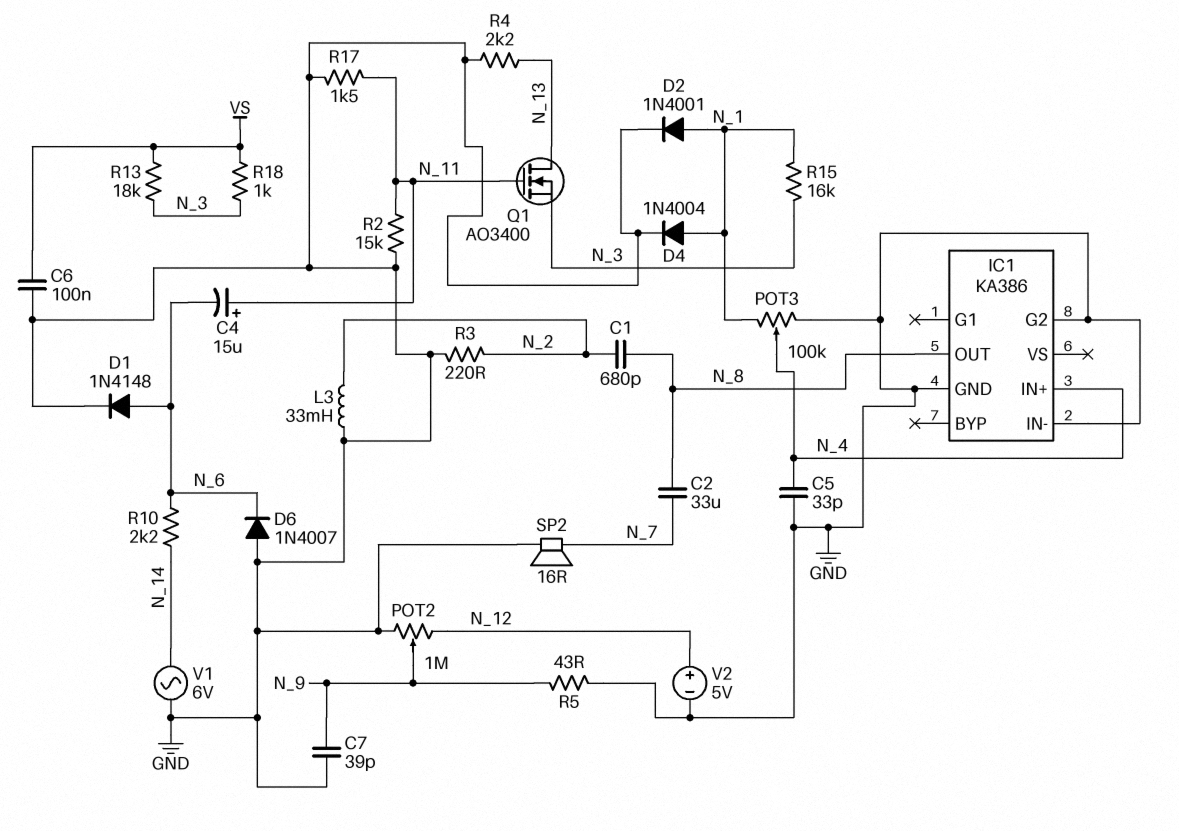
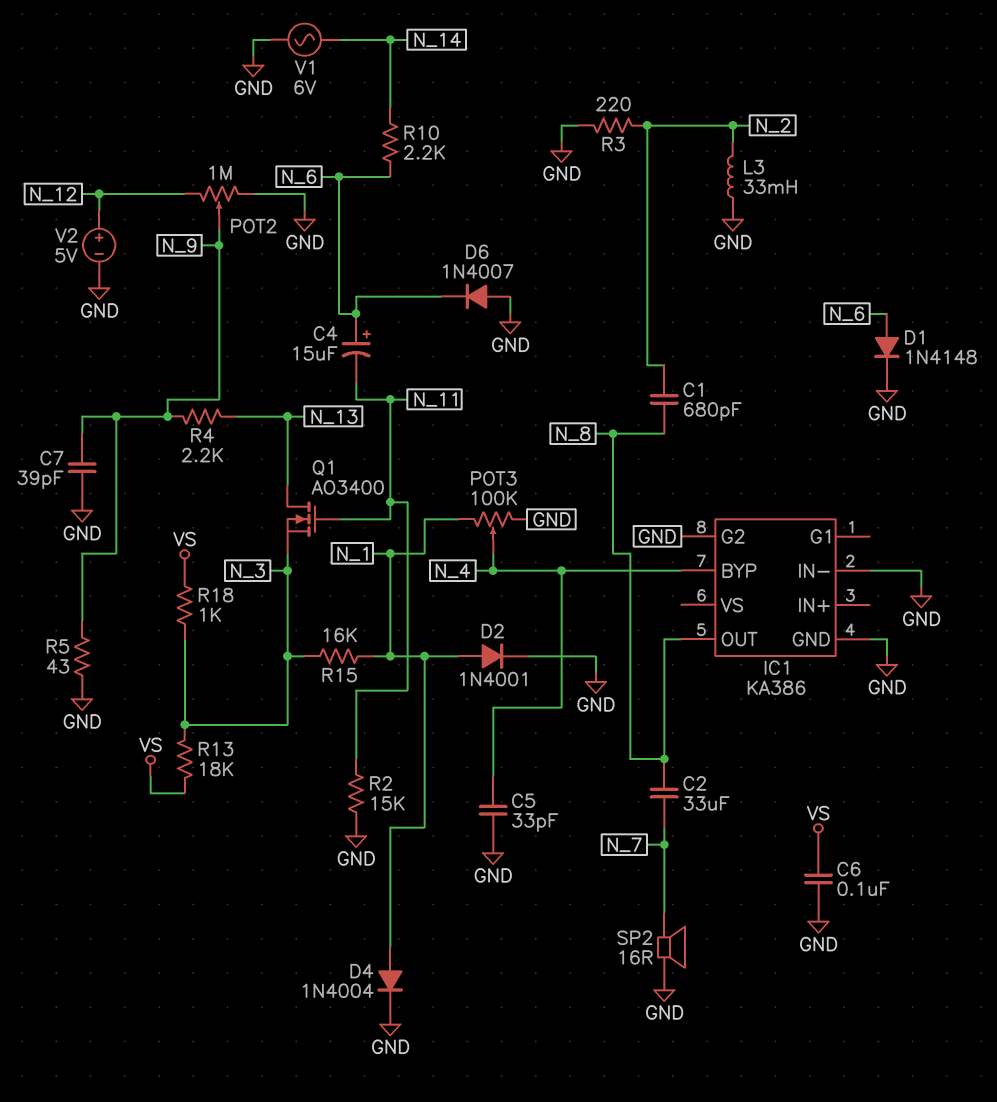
C4: 15uF (plus N_11, minus N_6) -> 15uF (plus N_6, minus N_11)
IC1 pin BYP: none -> N_4
IC1 pin IN+: N_4 -> none
R4: 2.2k (GND, N_13) -> 2.2k (N_9, N_13)
R17: 1.5k (GND, N_11) -> none

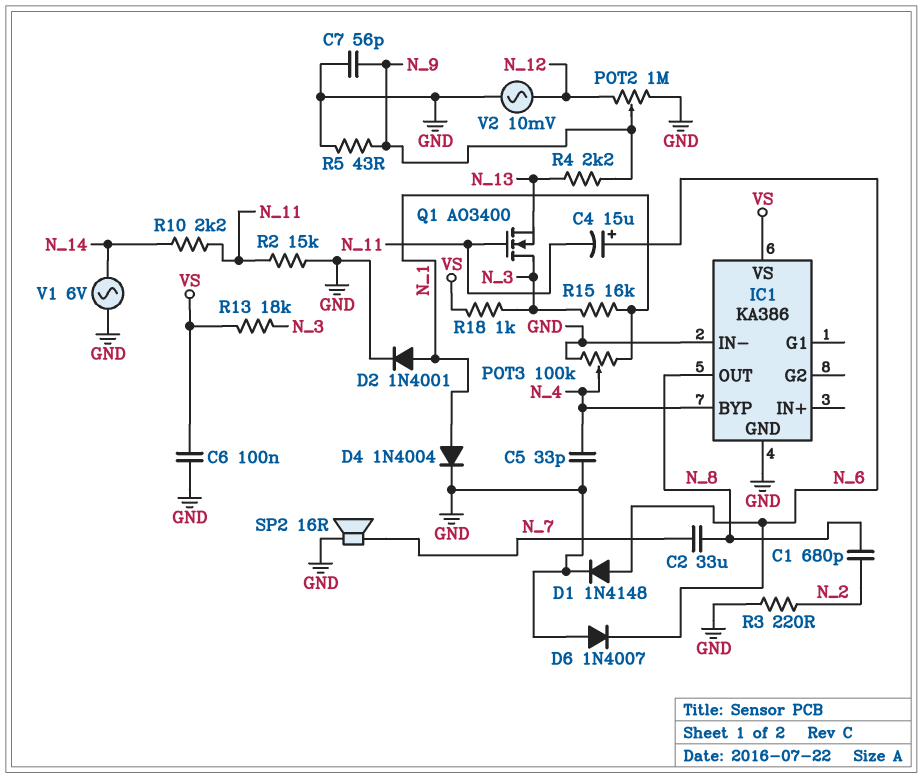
C7: 39pF (GND, N_9) -> 56pF (GND, N_9)
IC1 pin G2: GND -> none
IC1 pin VS: none -> VS
L3: 33mH (GND, N_2) -> none
Q1: NMOS AO3400 (G N_11, D N_13, S N_3) -> NMOS AO3400 (G N_11, D N_3, S N_13)
R10: 2.2k (N_6, N_14) -> 2.2k (N_11, N_14)
V2: 5V (plus N_12, minus GND) -> AC 10mV (GND, N_12)

